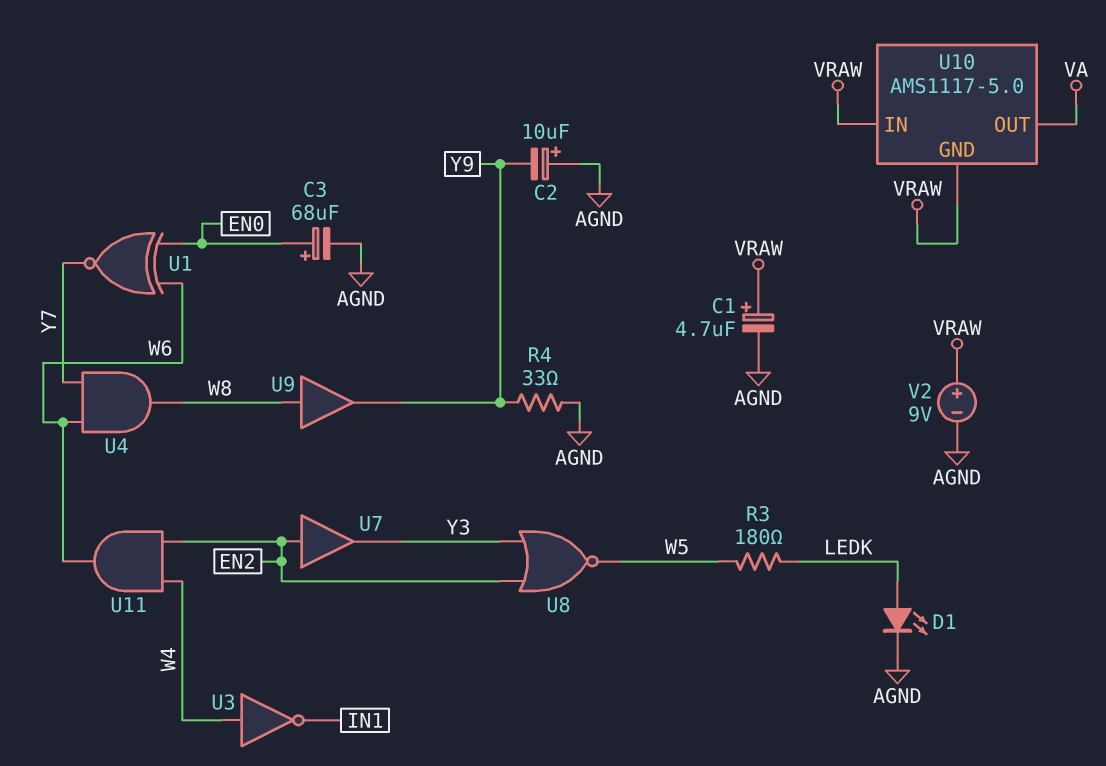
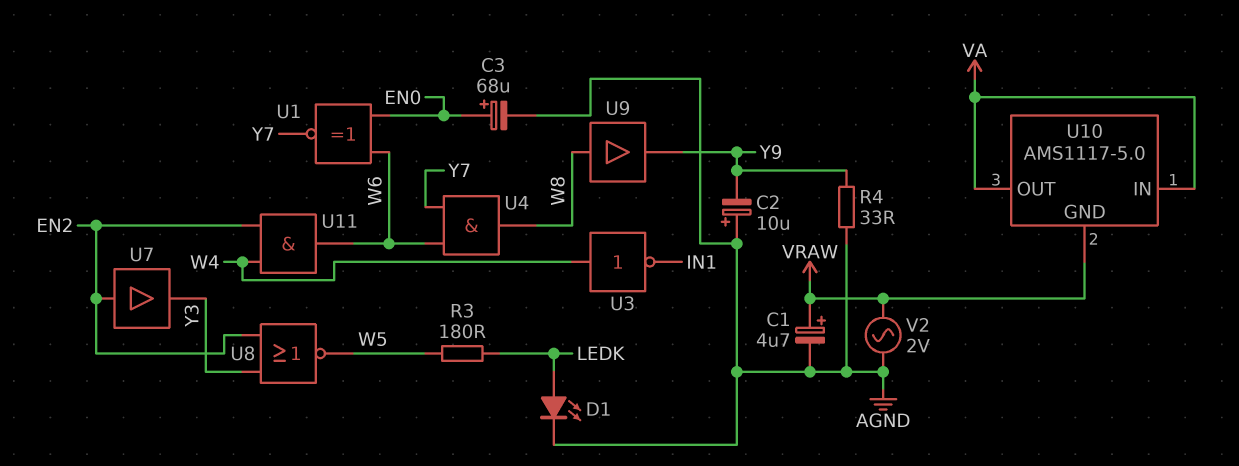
U10 pin IN: VRAW -> VA
V2: 9V (plus VRAW, minus AGND) -> AC 2V (AGND, VRAW)

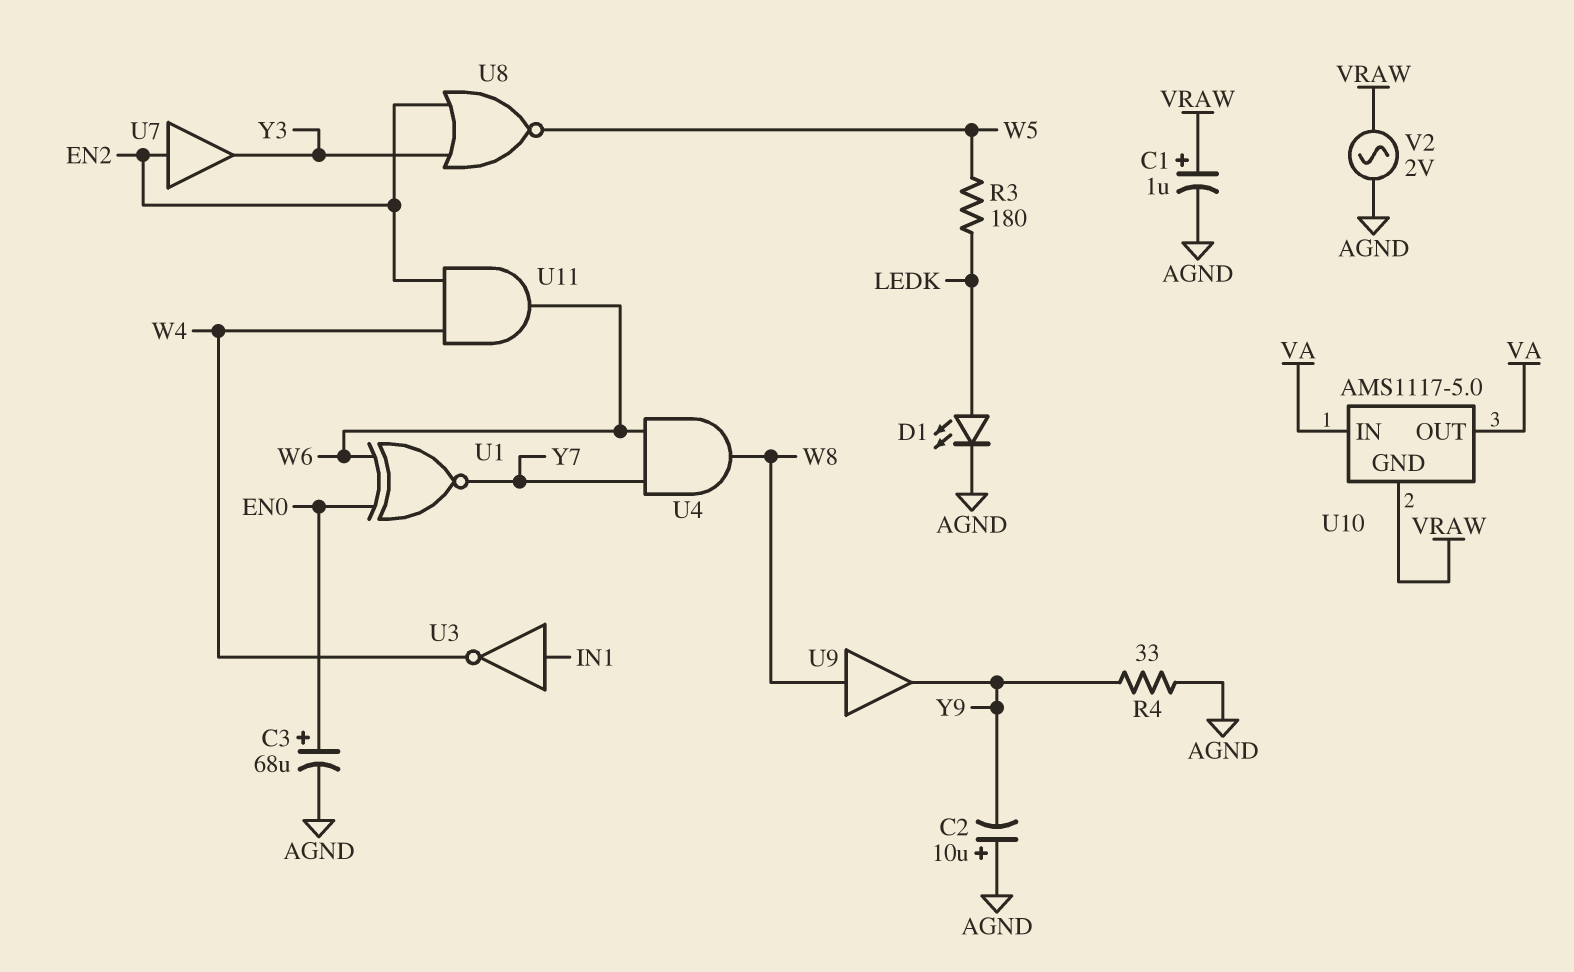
C1: 4.7uF (plus VRAW, minus AGND) -> 1uF (plus VRAW, minus AGND)
U3: NOT (in W4, out IN1) -> NOT (in IN1, out W4)

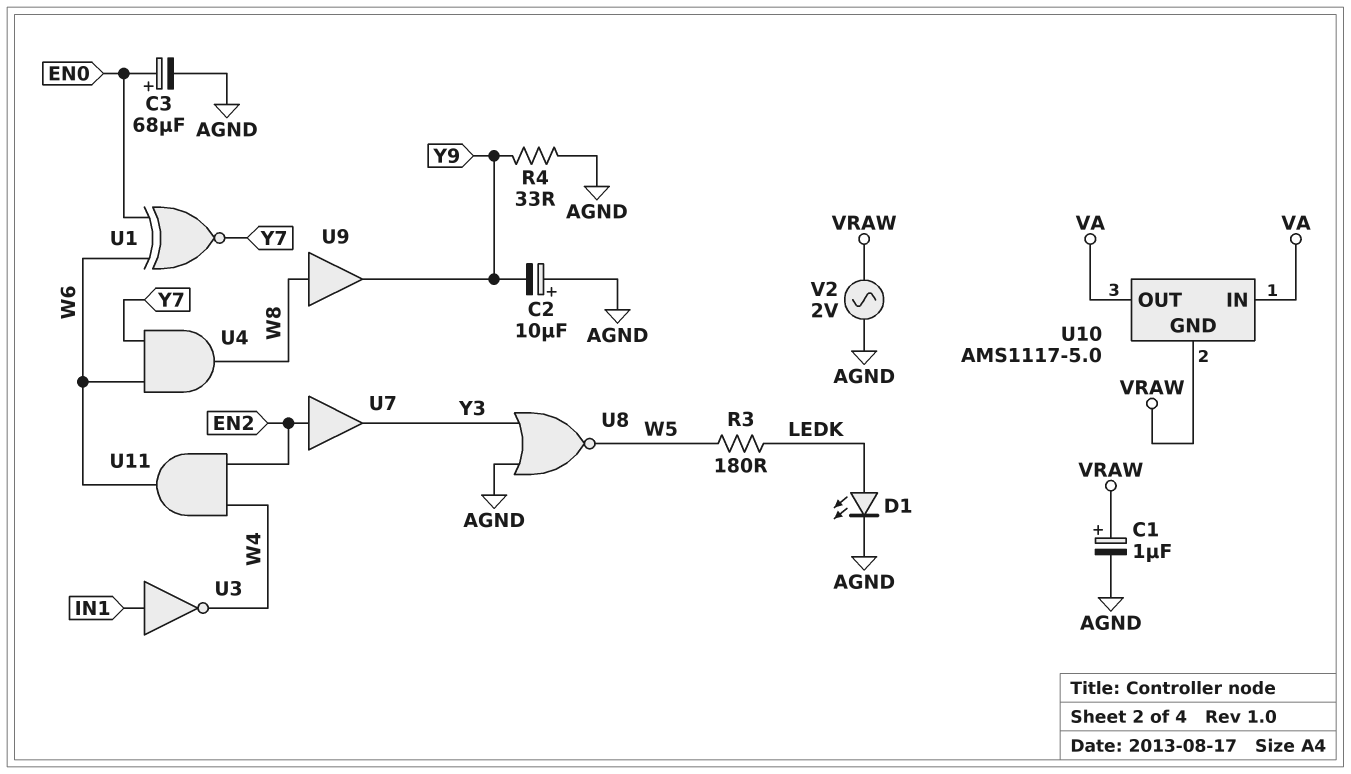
U8: NOR (in EN2, in Y3, out W5) -> NOR (in AGND, in Y3, out W5)

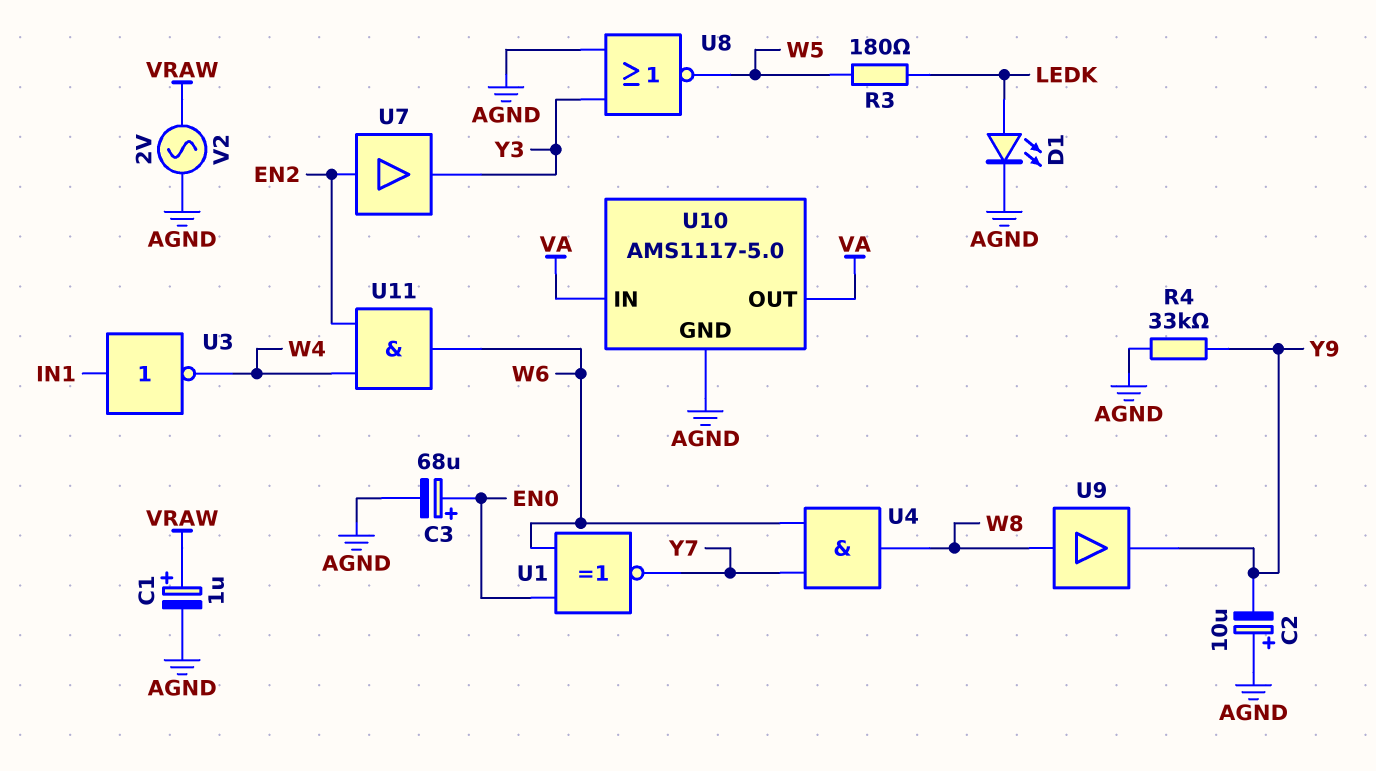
R4: 33 (AGND, Y9) -> 33k (AGND, Y9)
U10 pin GND: VRAW -> AGND

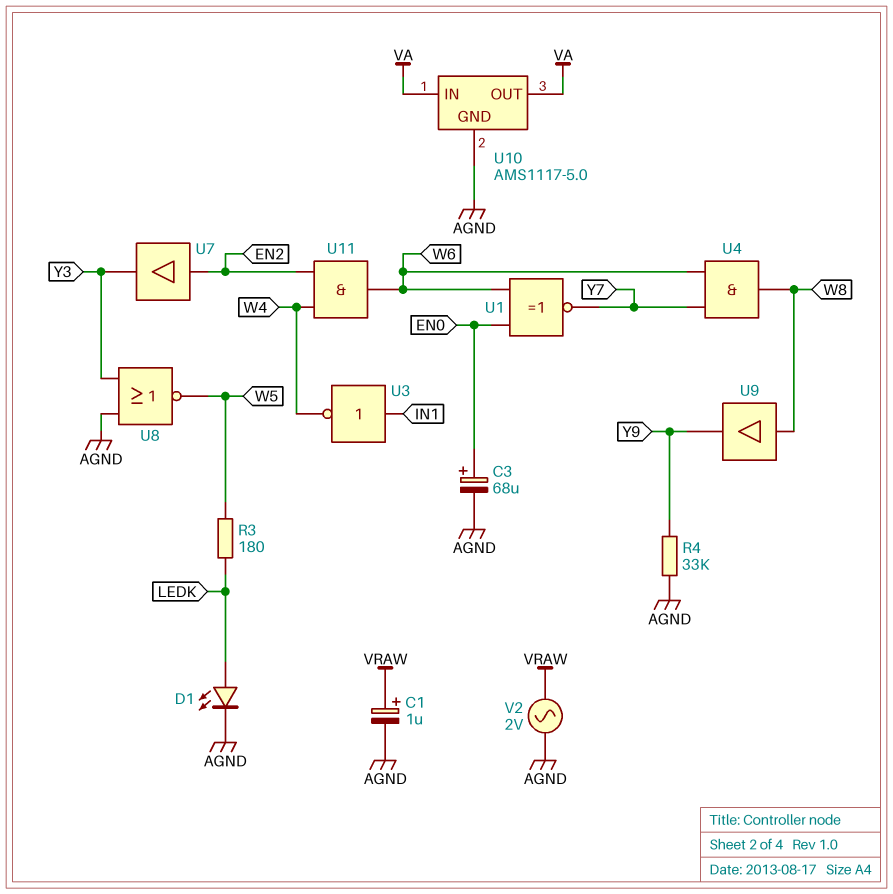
C2: 10uF (plus AGND, minus Y9) -> none

